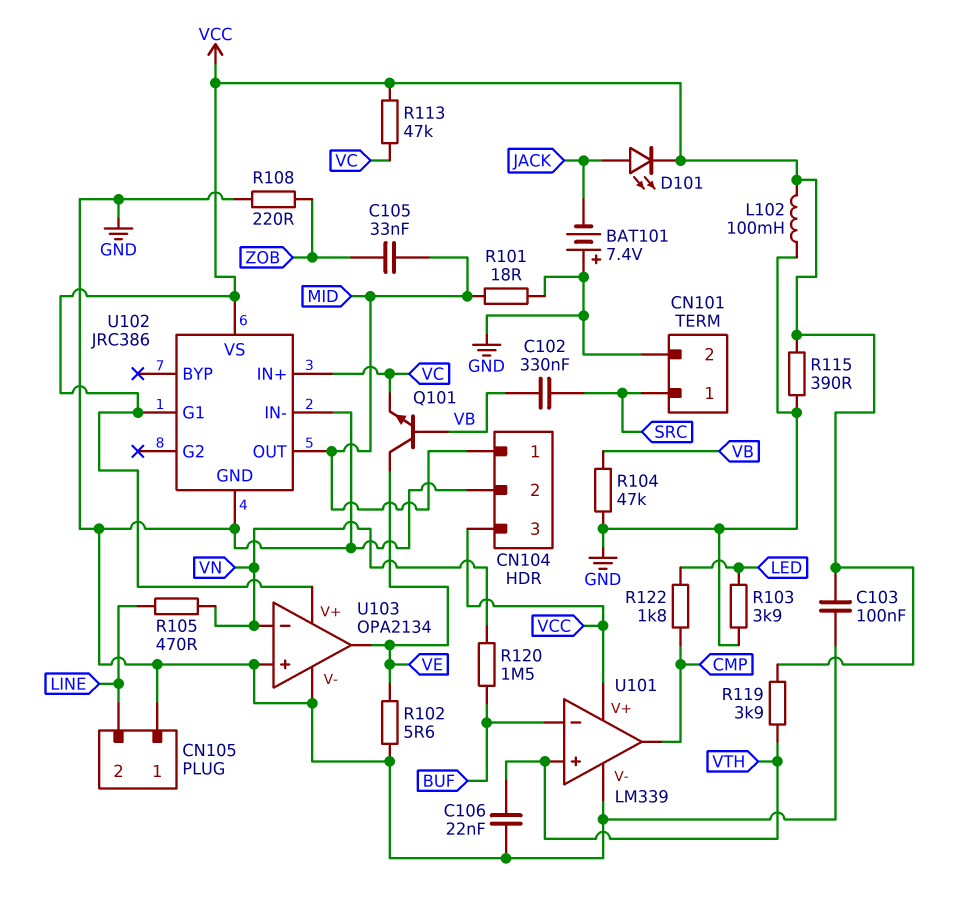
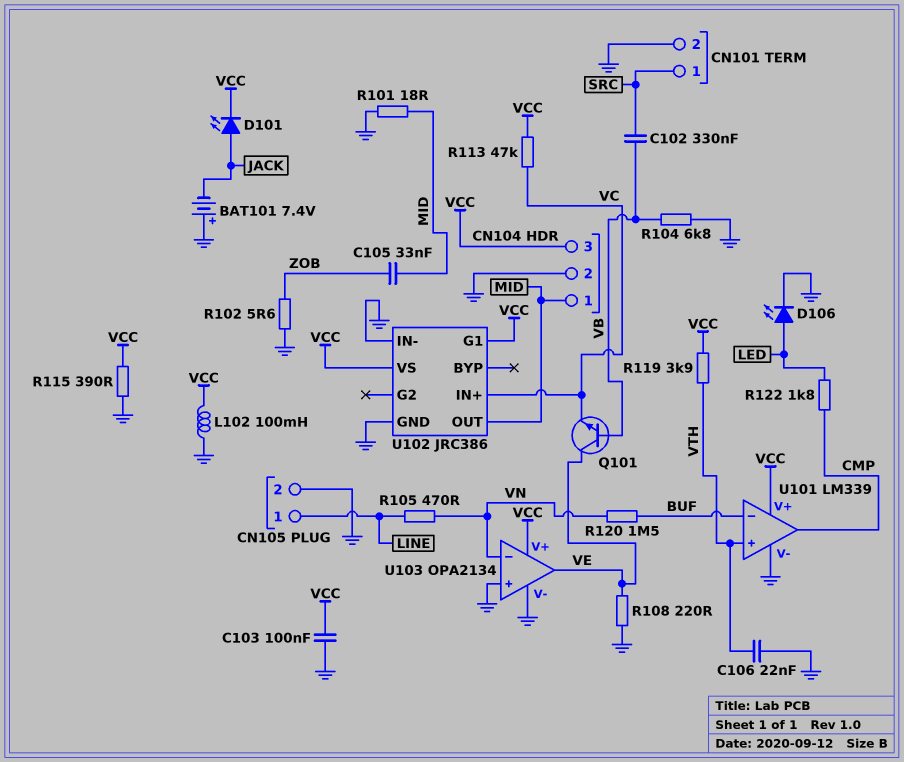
CN105 pin 1: GND -> LINE
CN105 pin 2: LINE -> GND
D106: none -> LED (A LED, K GND)
R102: 5.6 (GND, VE) -> 5.6 (GND, ZOB)
R103: 3.9k (GND, LED) -> none
R104: 47k (GND, VB) -> 6.8k (GND, VB)
R108: 220 (GND, ZOB) -> 220 (GND, VE)

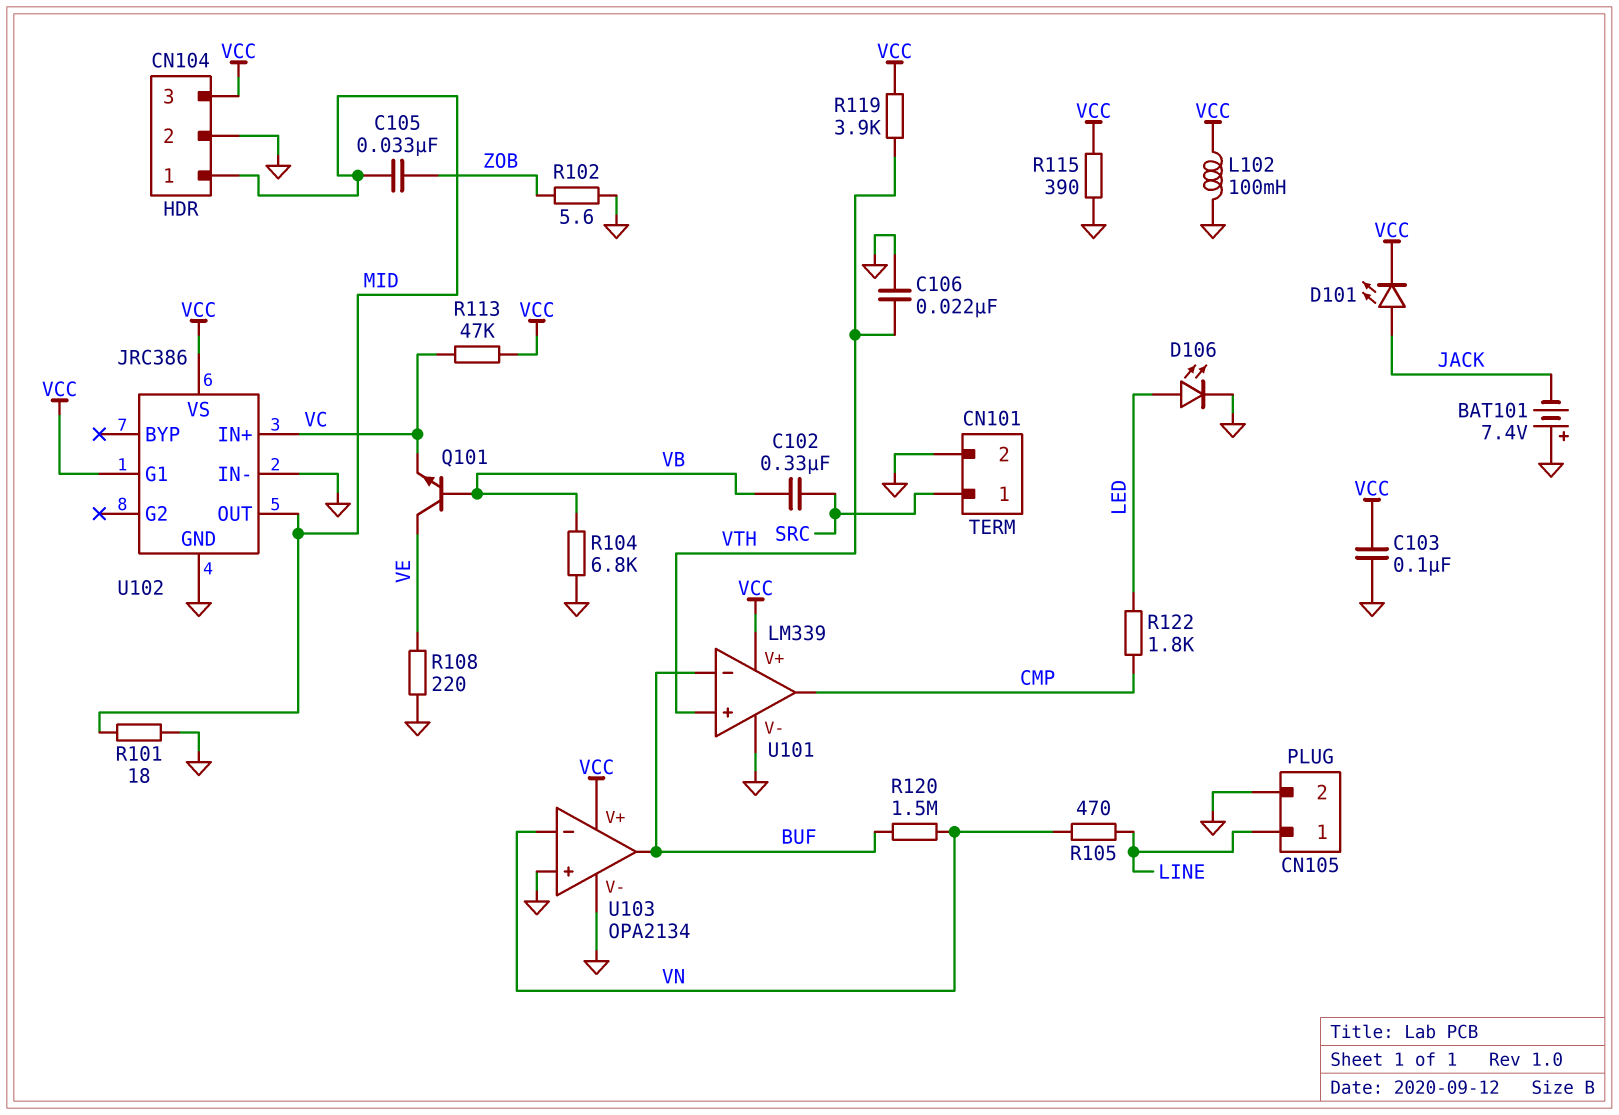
U103 pin out: VE -> BUF

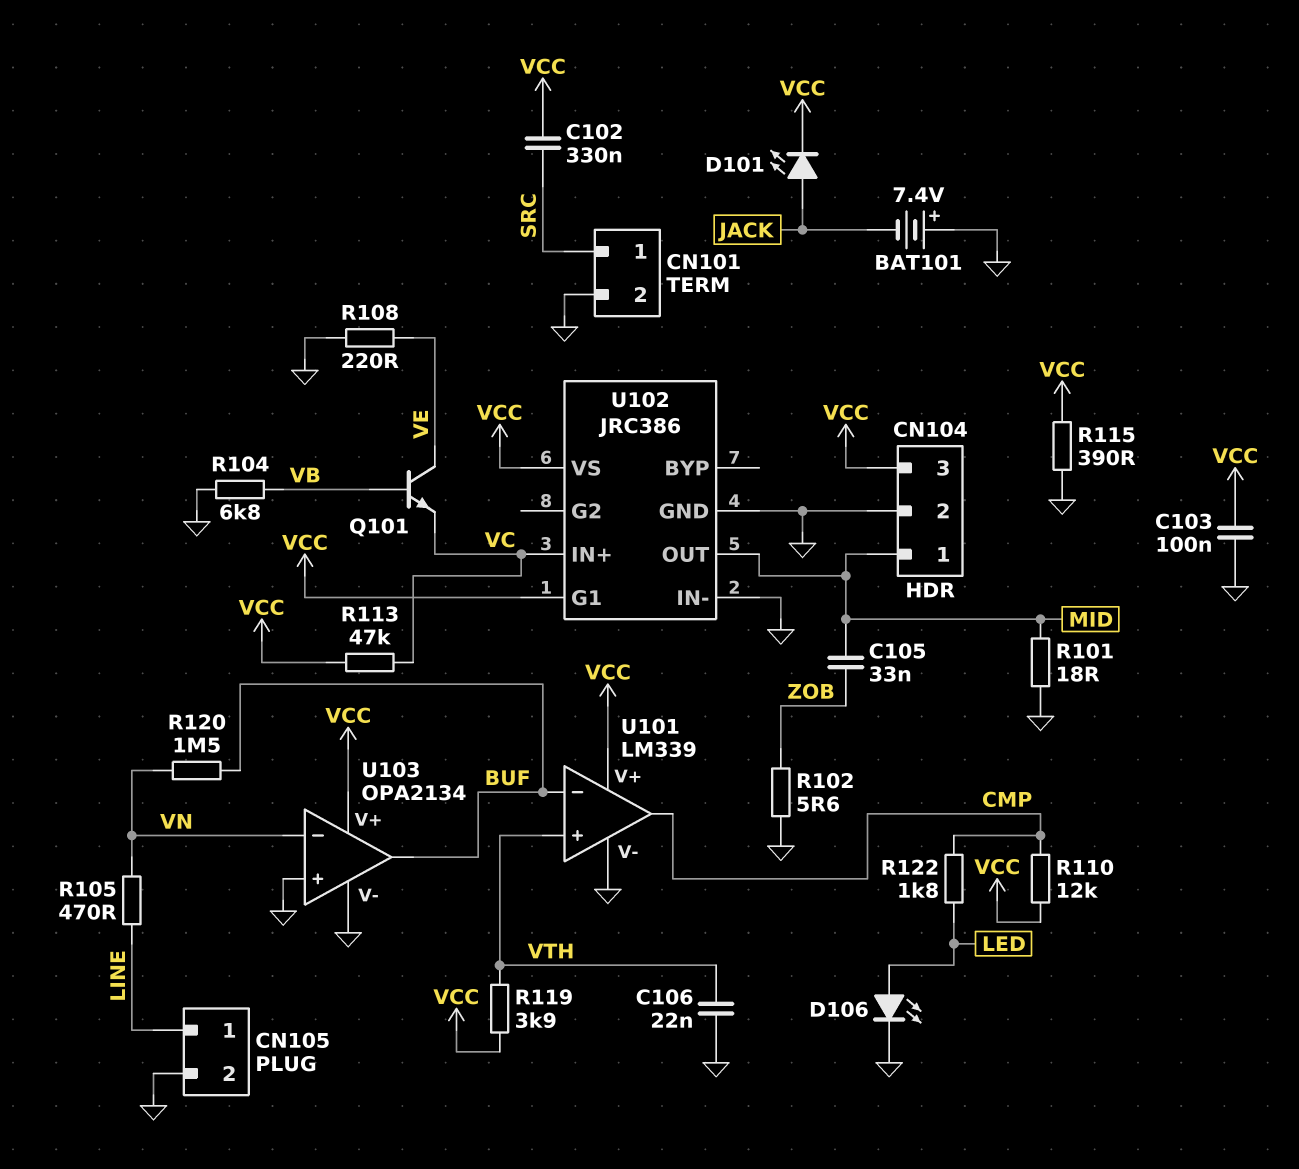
C102: 330nF (SRC, VB) -> 330nF (SRC, VCC)
L102: 100mH (GND, VCC) -> none
R110: none -> 12k (CMP, VCC)

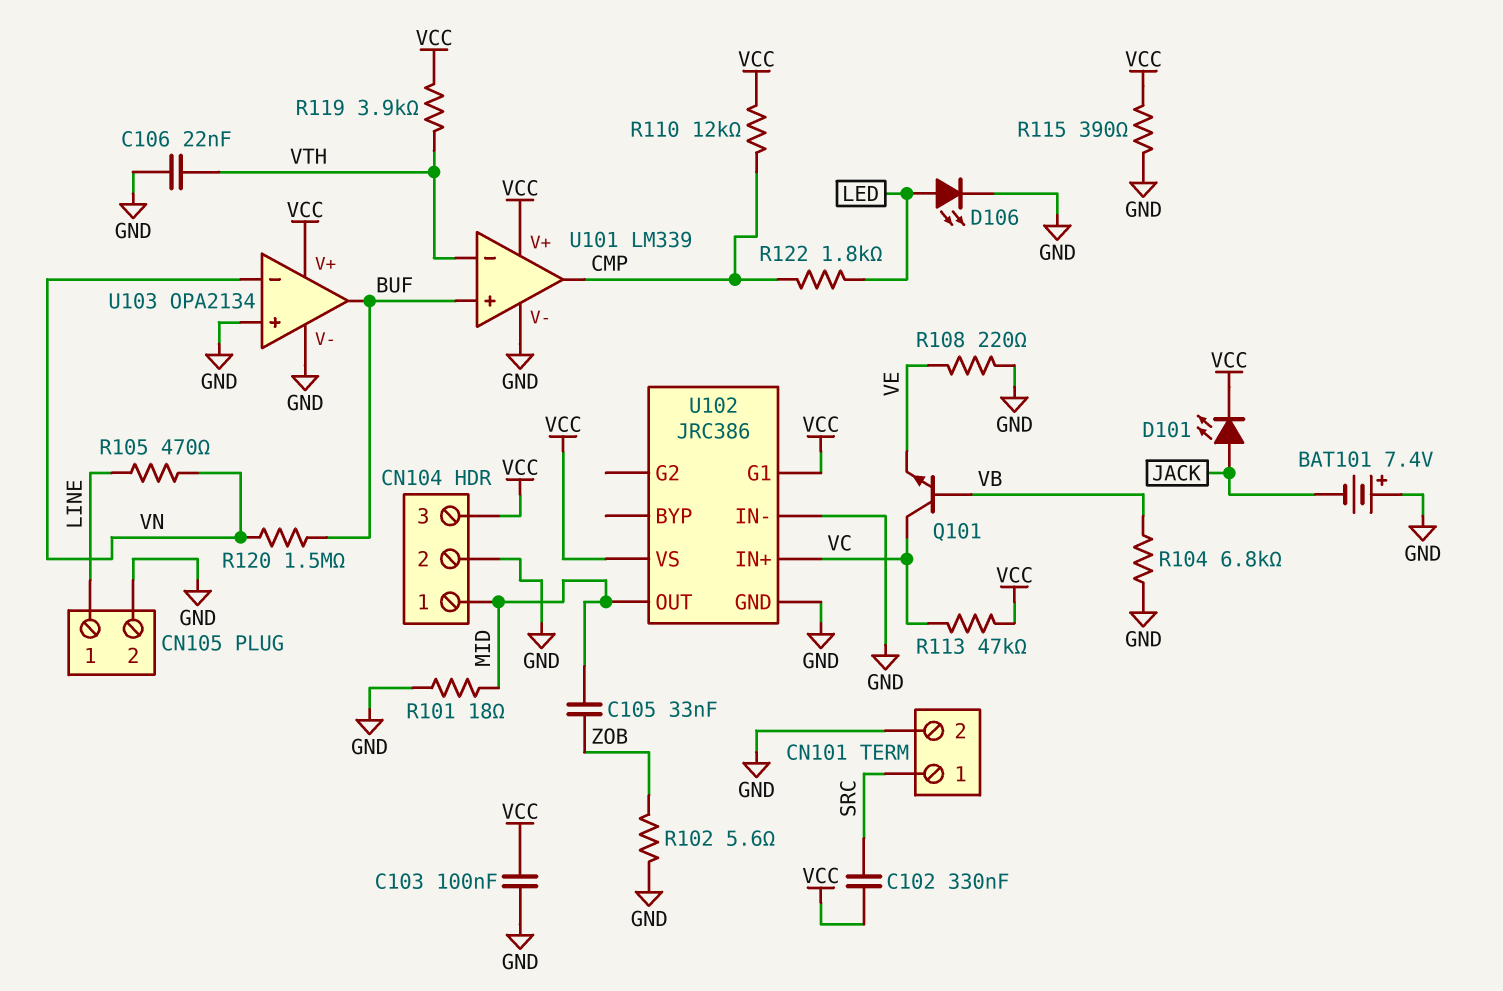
Q101: NPN (B VB, C VE, E VC) -> NPN (B VB, C VC, E VE)
U101 pin in+: VTH -> BUF
U101 pin in-: BUF -> VTH

